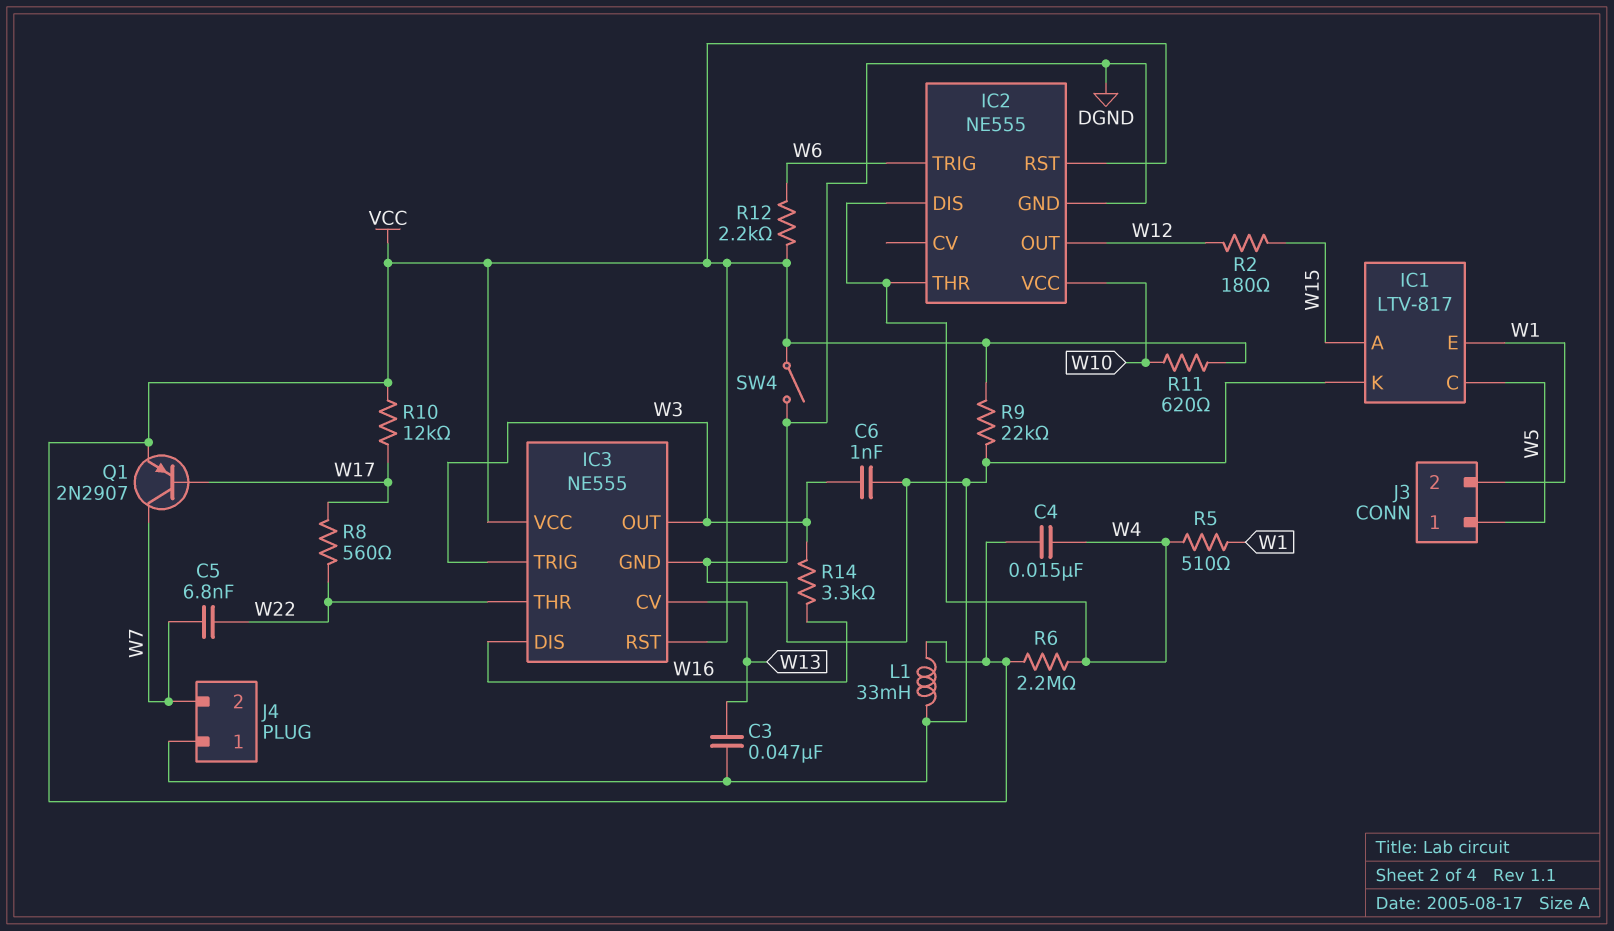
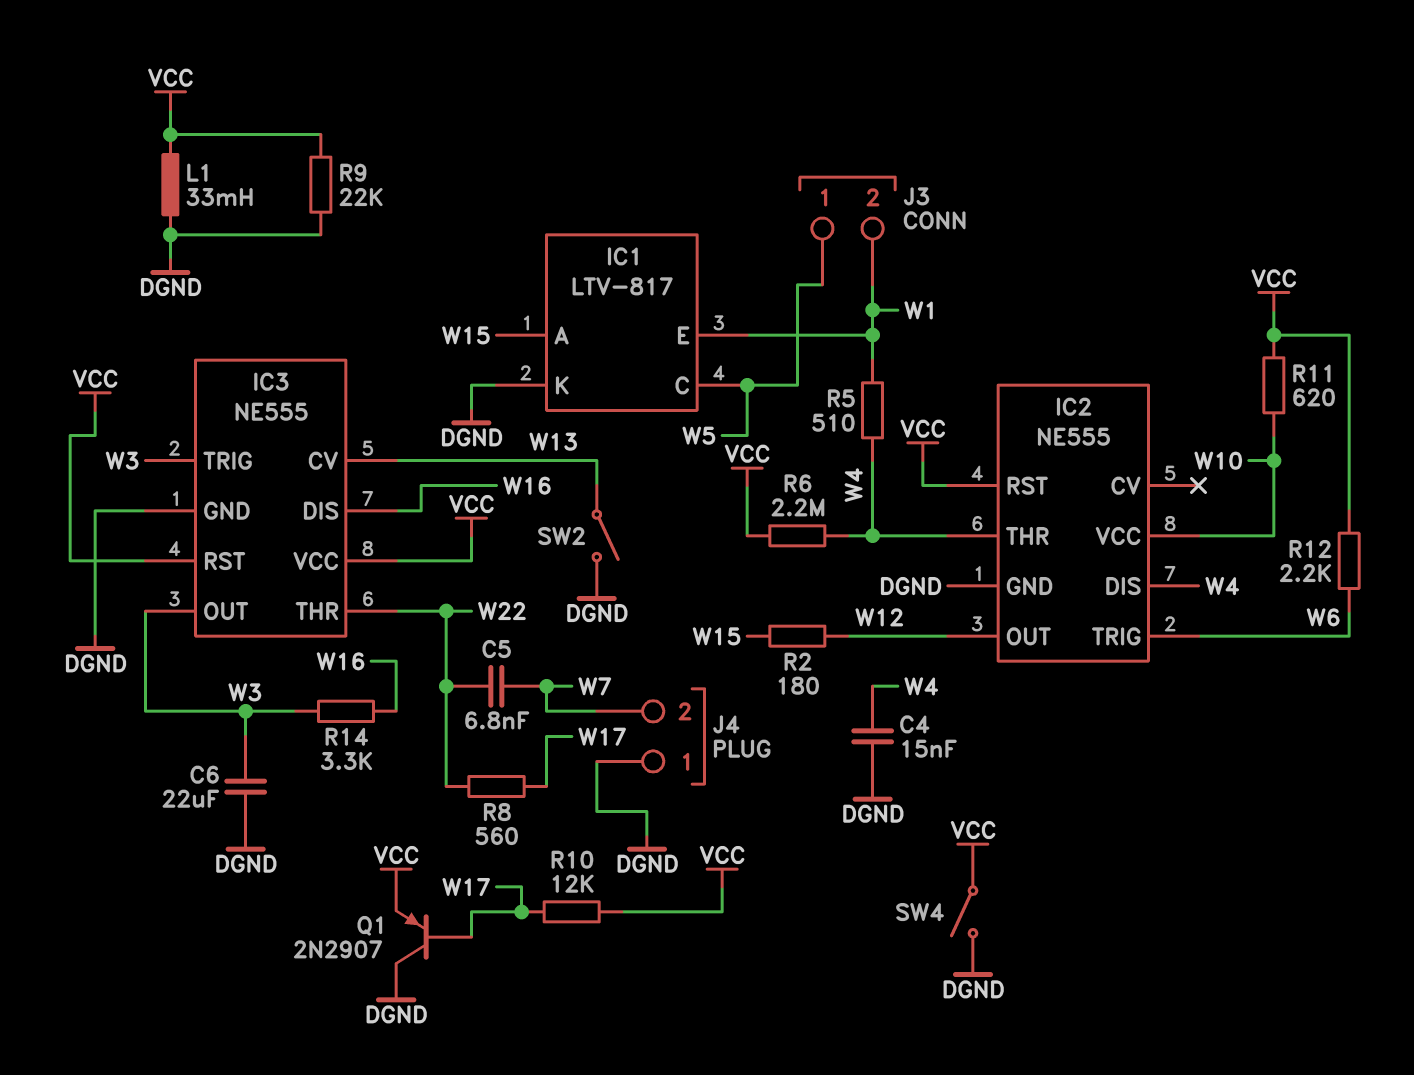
C3: 47nF (DGND, W13) -> none
C4: 15nF (VCC, W4) -> 15nF (DGND, W4)
C6: 1nF (DGND, W3) -> 22uF (DGND, W3)
Q1: PNP 2N2907 (B W17, C W7, E VCC) -> PNP 2N2907 (B W17, C DGND, E VCC)
SW2: none -> switch (DGND, W13)

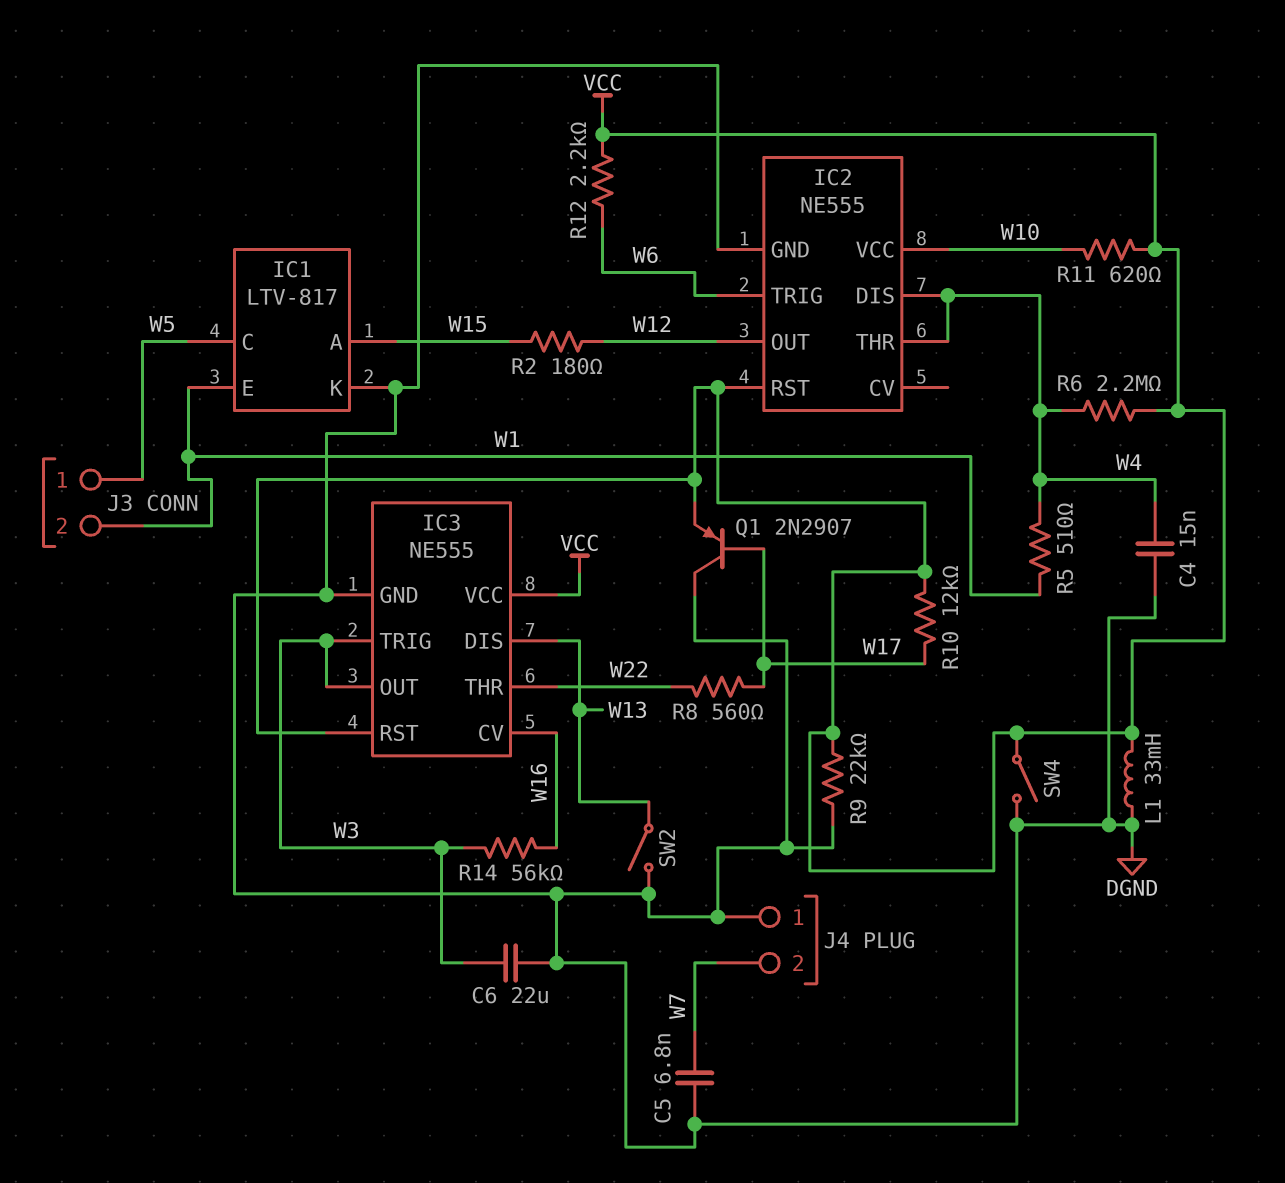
C5: 6.8nF (W7, W22) -> 6.8nF (DGND, W7)
IC3 pin CV: W13 -> W16
IC3 pin DIS: W16 -> W13
R14: 3.3k (W3, W16) -> 56k (W3, W16)

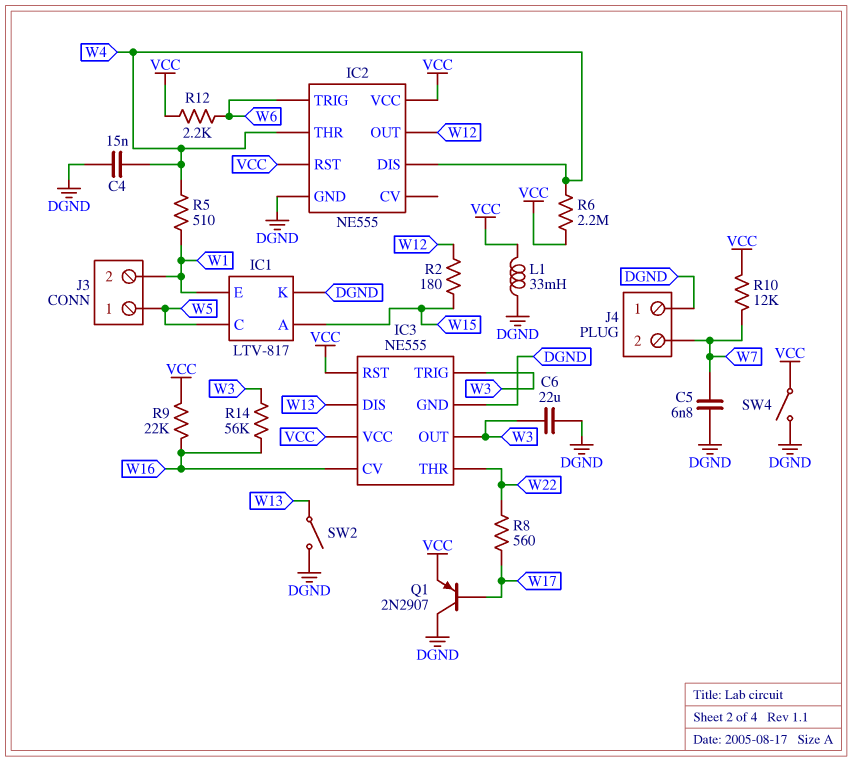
IC2 pin VCC: W10 -> VCC
R9: 22k (DGND, VCC) -> 22k (VCC, W16)
R10: 12k (VCC, W17) -> 12k (VCC, W7)
R11: 620 (VCC, W10) -> none

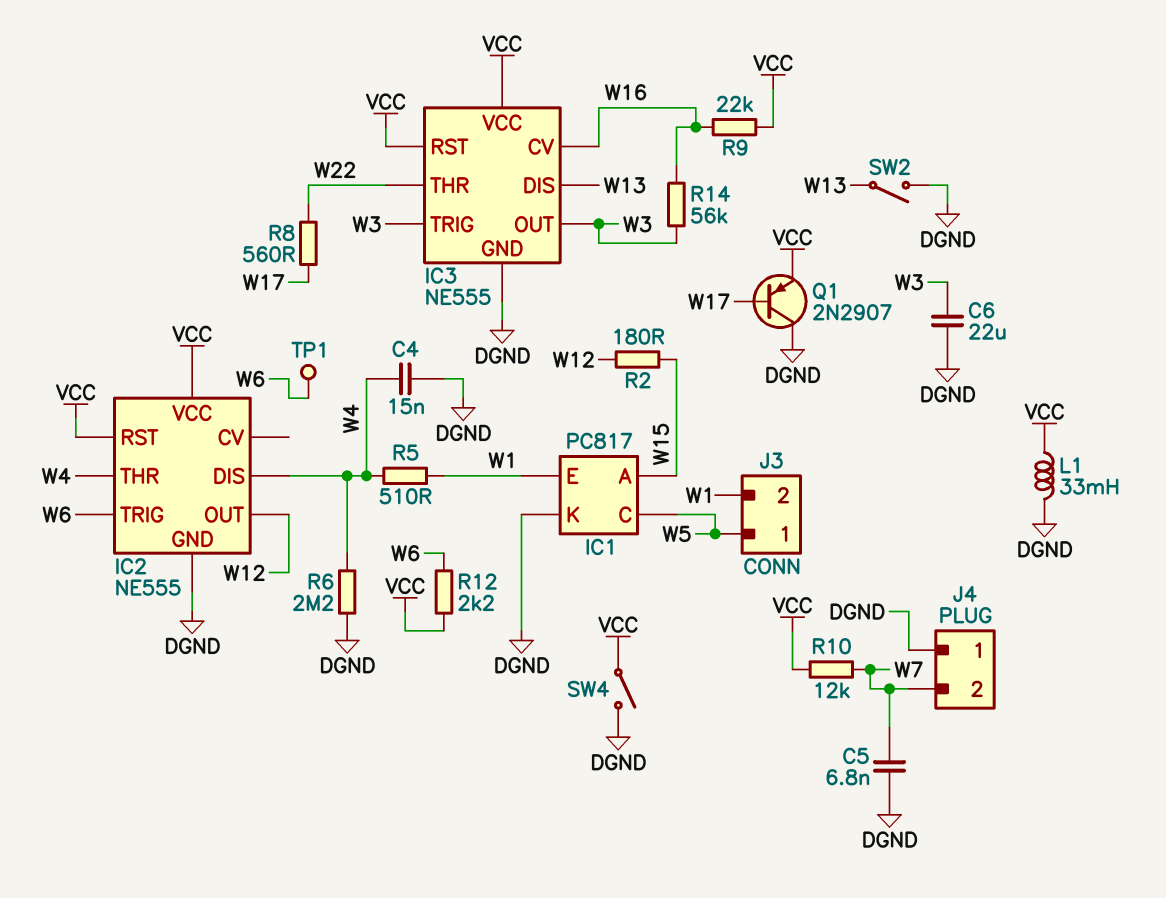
IC1: LTV-817 -> PC817
R6: 2.2M (VCC, W4) -> 2.2M (DGND, W4)
TP1: none -> test point (W6)

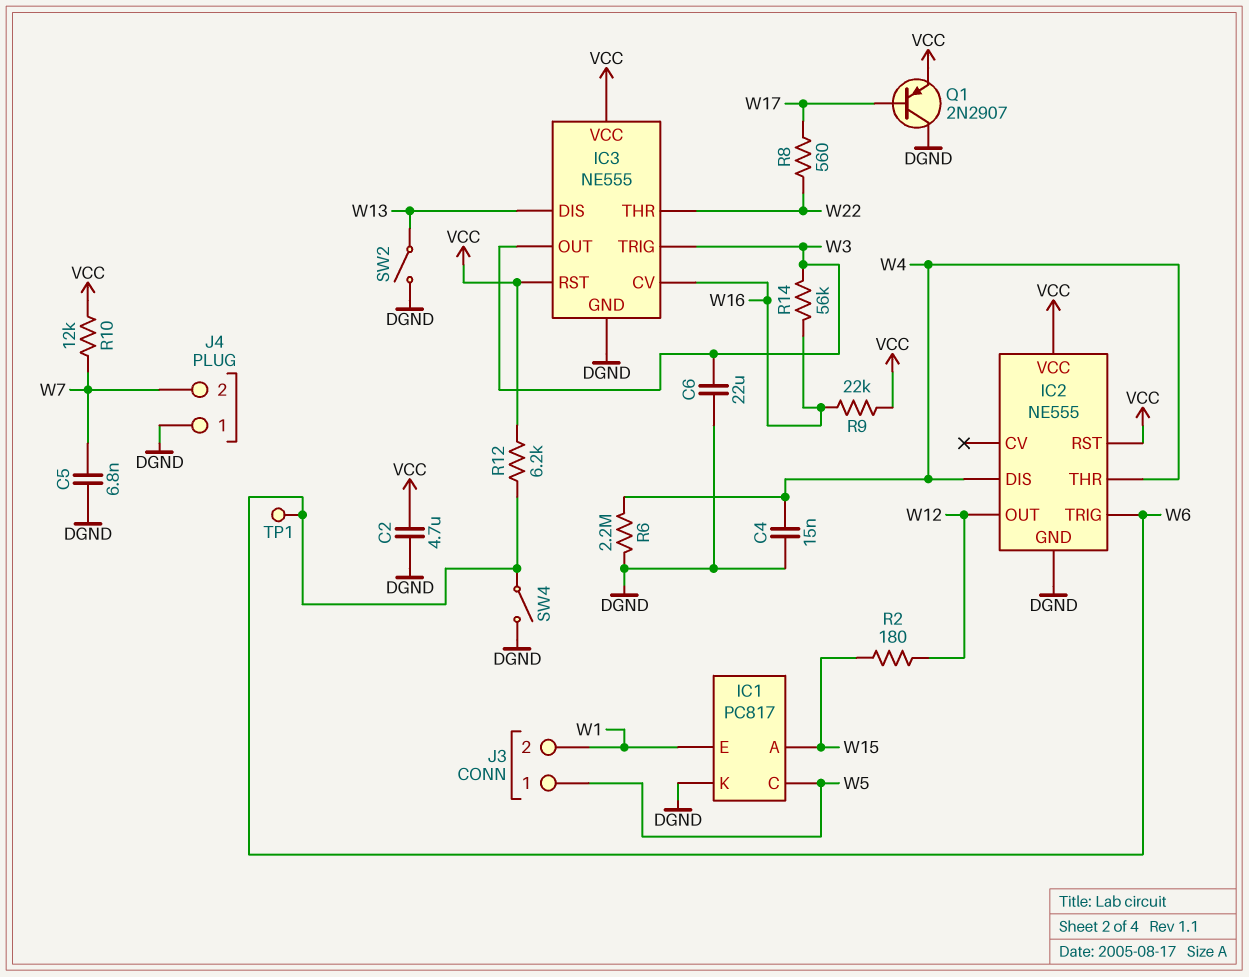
C2: none -> 4.7uF (DGND, VCC)
L1: 33mH (DGND, VCC) -> none
R5: 510 (W1, W4) -> none
R12: 2.2k (VCC, W6) -> 6.2k (VCC, W6)
SW4: switch (DGND, VCC) -> switch (DGND, W6)

